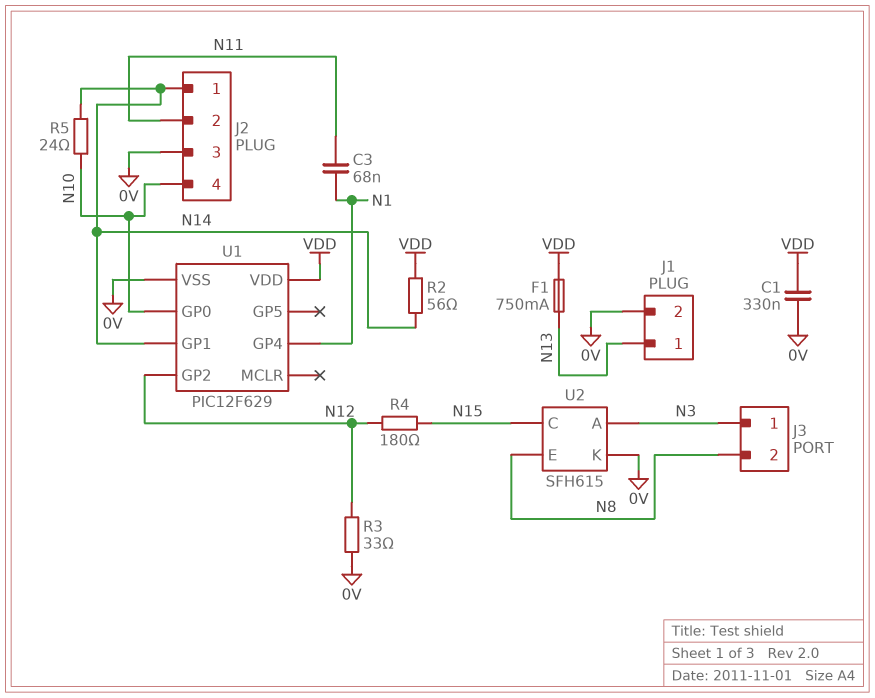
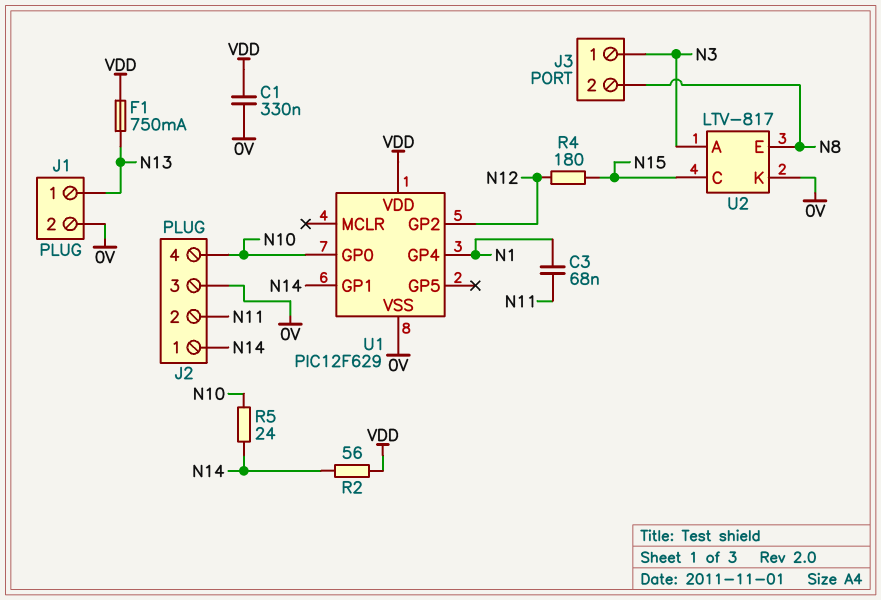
R3: 33 (0V, N12) -> none
U2: SFH615 -> LTV-817

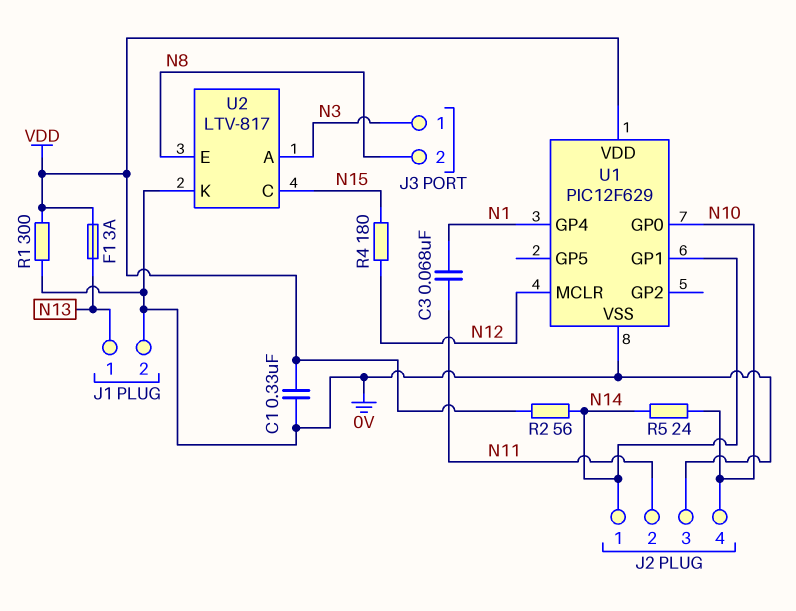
F1: 750mA (N13, VDD) -> 3A (N13, VDD)
R1: none -> 300 (0V, VDD)
U1 pin GP2: N12 -> none
U1 pin MCLR: none -> N12

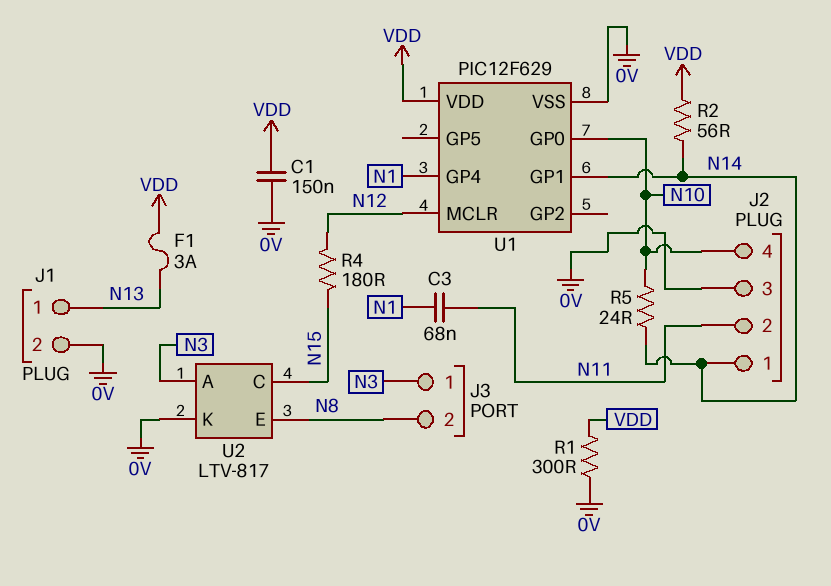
C1: 330nF (0V, VDD) -> 150nF (0V, VDD)

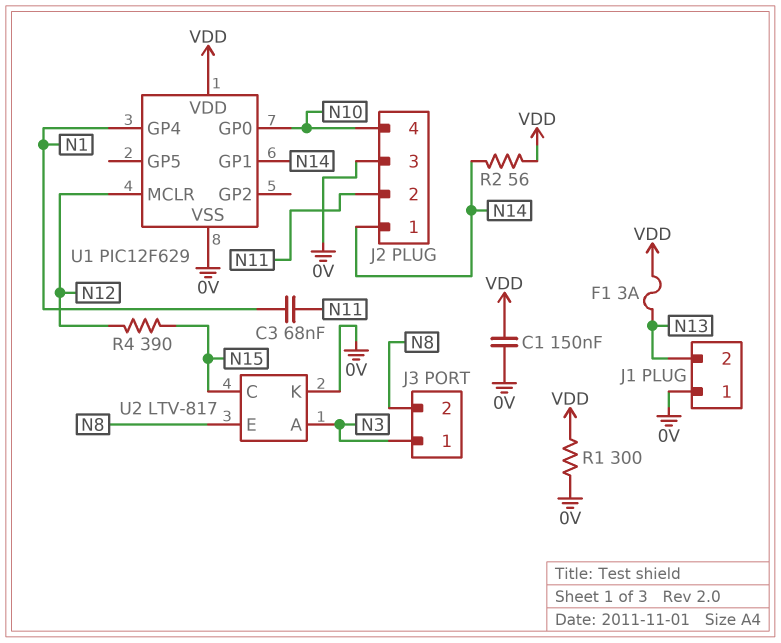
J1 pin 1: N13 -> 0V
J1 pin 2: 0V -> N13
R4: 180 (N12, N15) -> 390 (N12, N15)
R5: 24 (N10, N14) -> none

